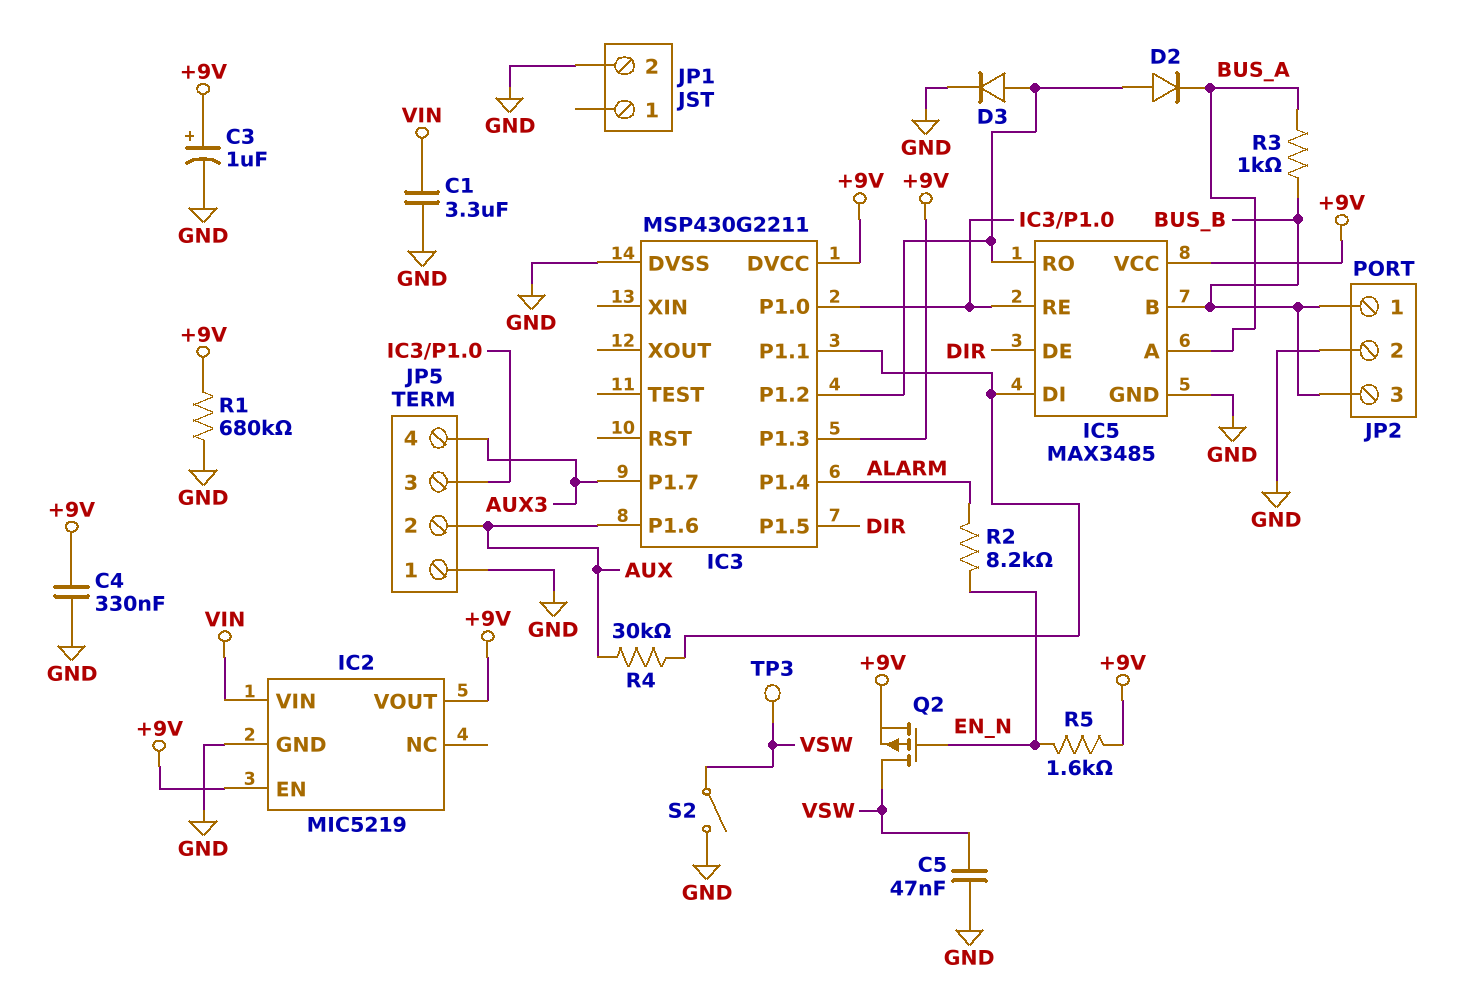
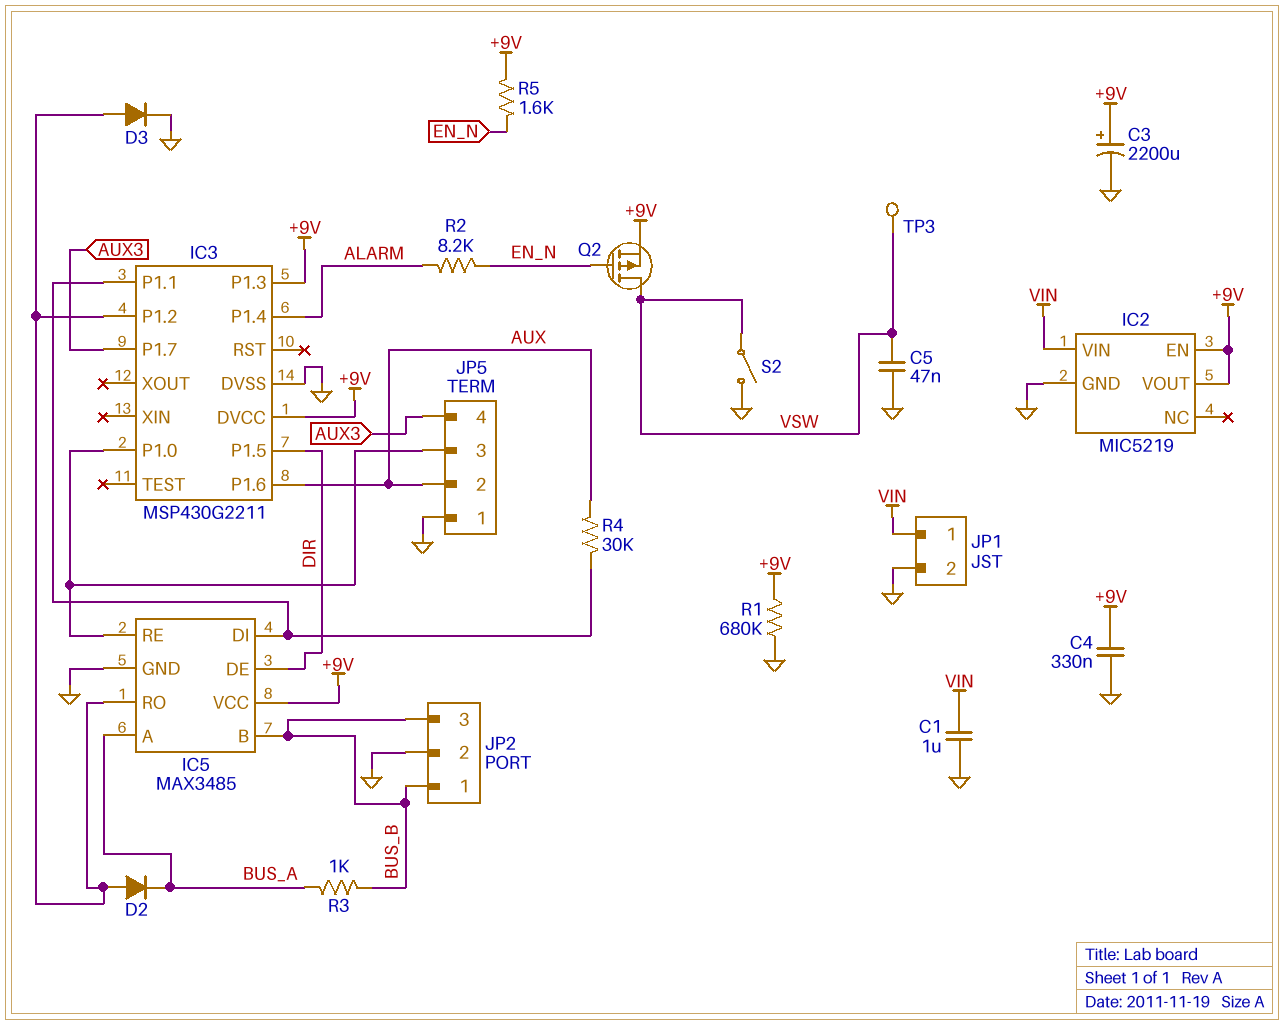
C1: 3.3uF (GND, VIN) -> 1uF (GND, VIN)
C3: 1uF (plus +9V, minus GND) -> 2200uF (plus +9V, minus GND)
JP1 pin 1: none -> VIN

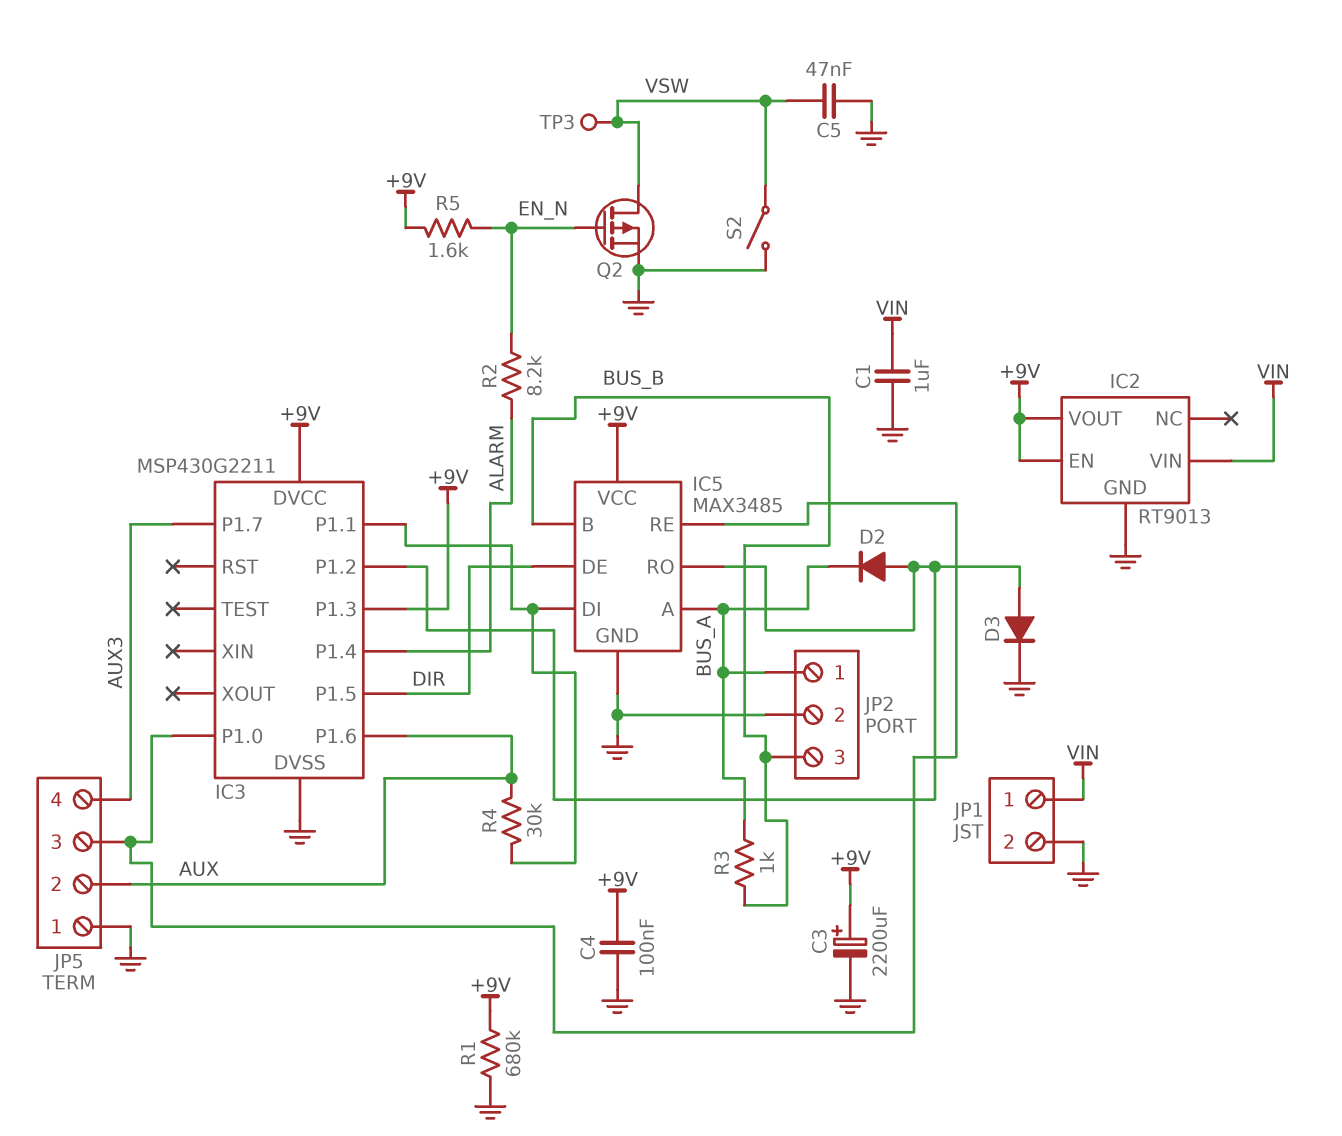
C4: 330nF (+9V, GND) -> 100nF (+9V, GND)
IC2: MIC5219 -> RT9013
JP2 pin 1: BUS_B -> BUS_A
Q2: PMOS (G EN_N, D VSW, S +9V) -> PMOS (G EN_N, D VSW, S GND)

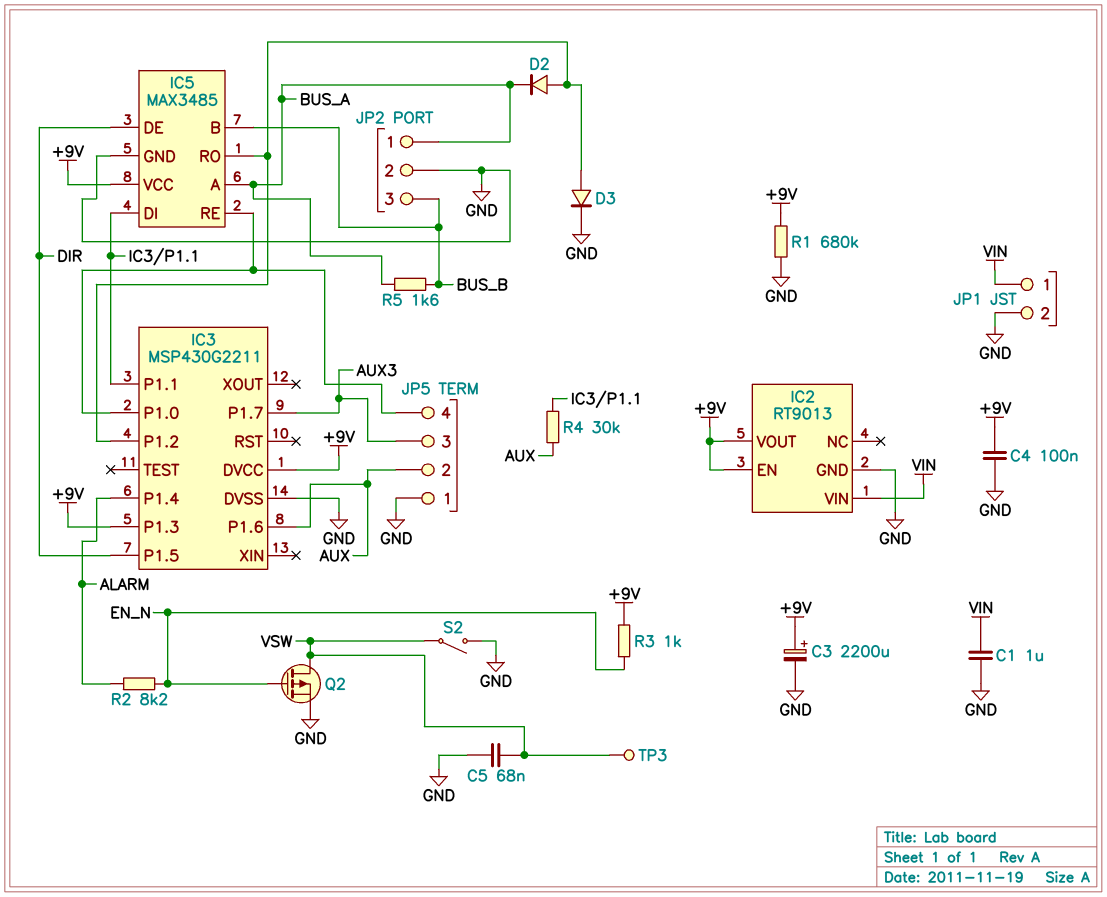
C5: 47nF (GND, VSW) -> 68nF (GND, VSW)
JP5 pin 3: IC3/P1.0 -> AUX3
JP5 pin 4: AUX3 -> IC3/P1.0
R3: 1k (BUS_A, BUS_B) -> 1k (+9V, EN_N)
R5: 1.6k (+9V, EN_N) -> 1.6k (BUS_A, BUS_B)

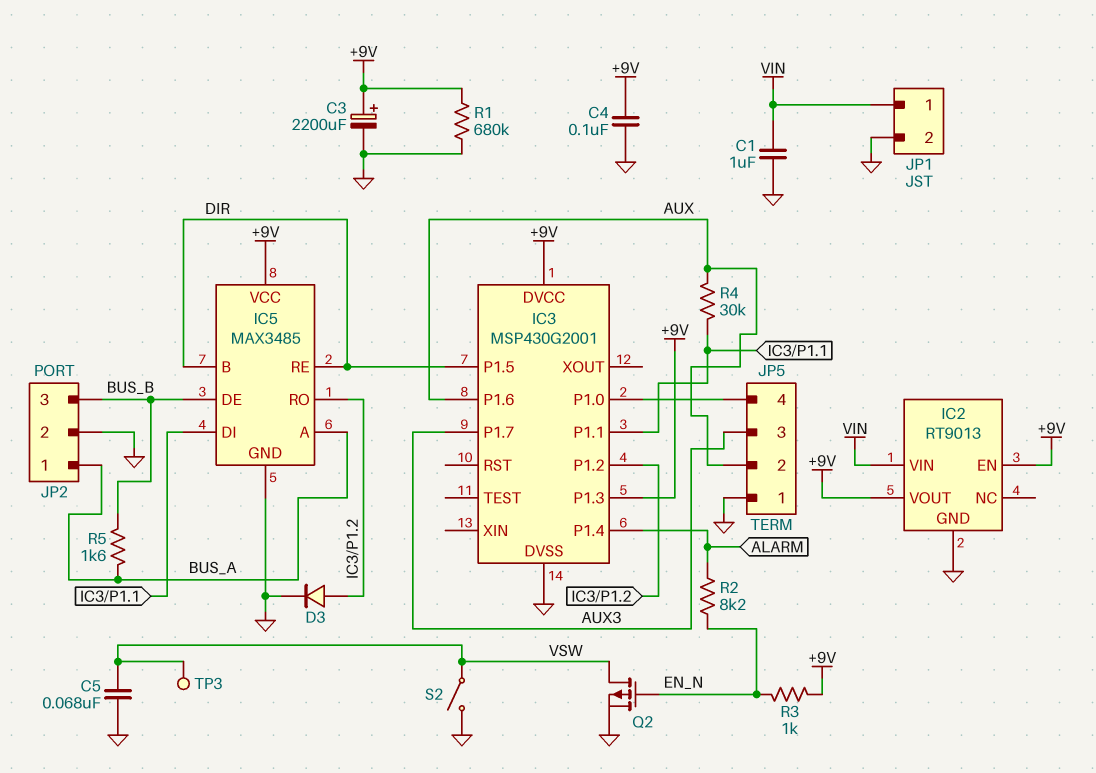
D2: diode (A IC3/P1.2, K BUS_A) -> none
IC3: MSP430G2211 -> MSP430G2001
IC5 pin B: BUS_B -> DIR
IC5 pin DE: DIR -> BUS_B
IC5 pin RE: IC3/P1.0 -> DIR

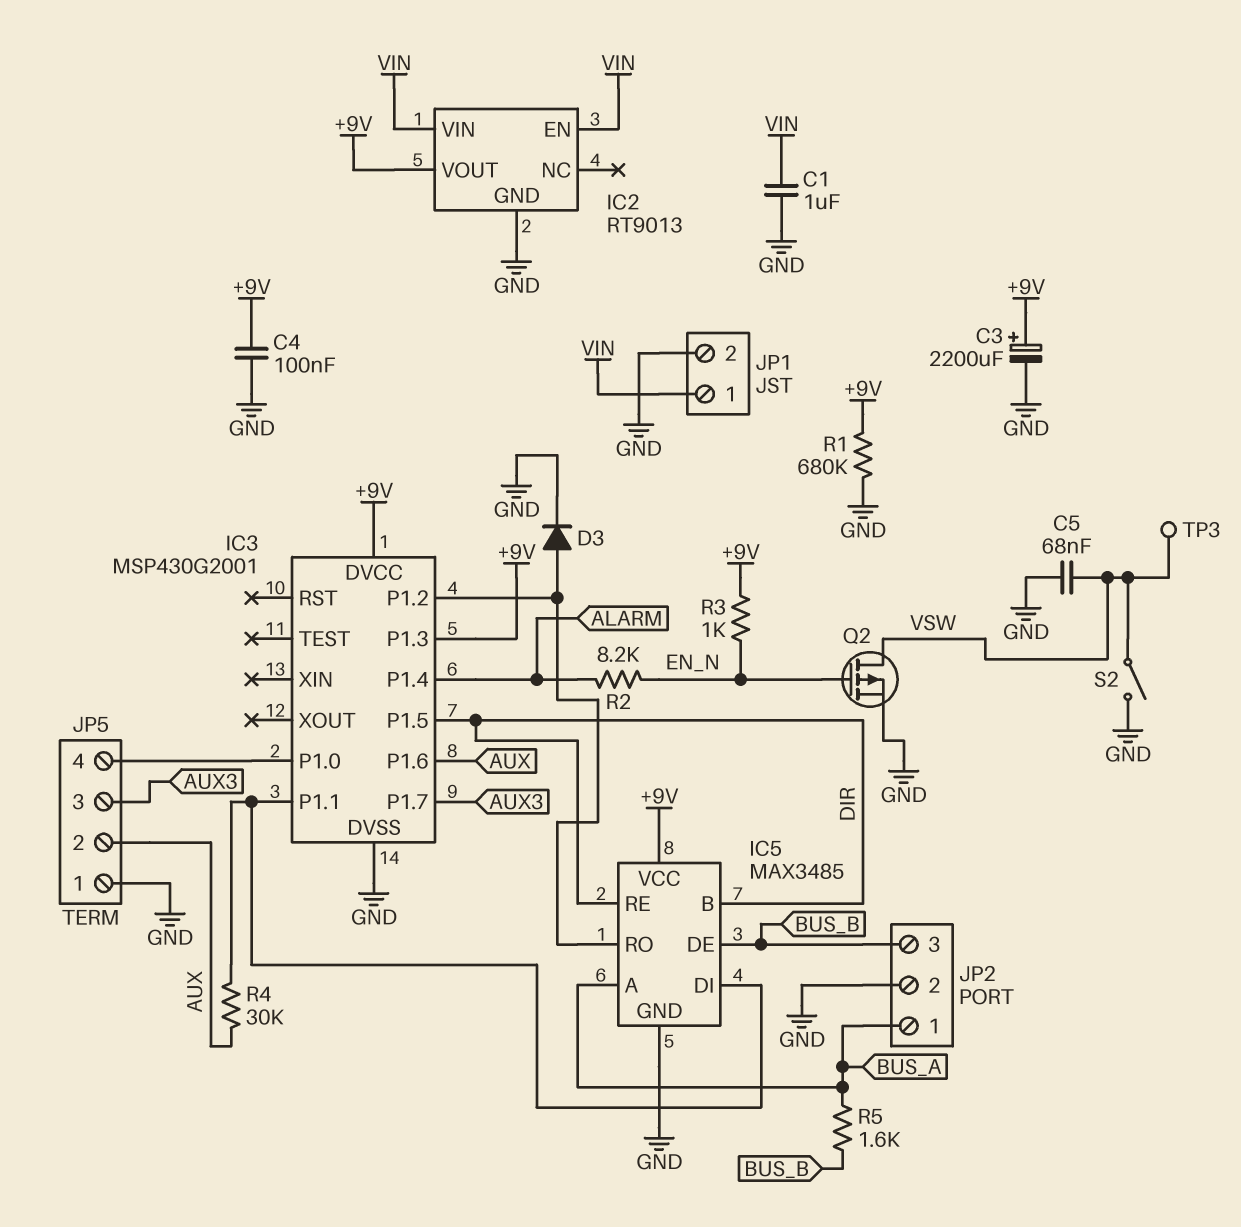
IC2 pin EN: +9V -> VIN

